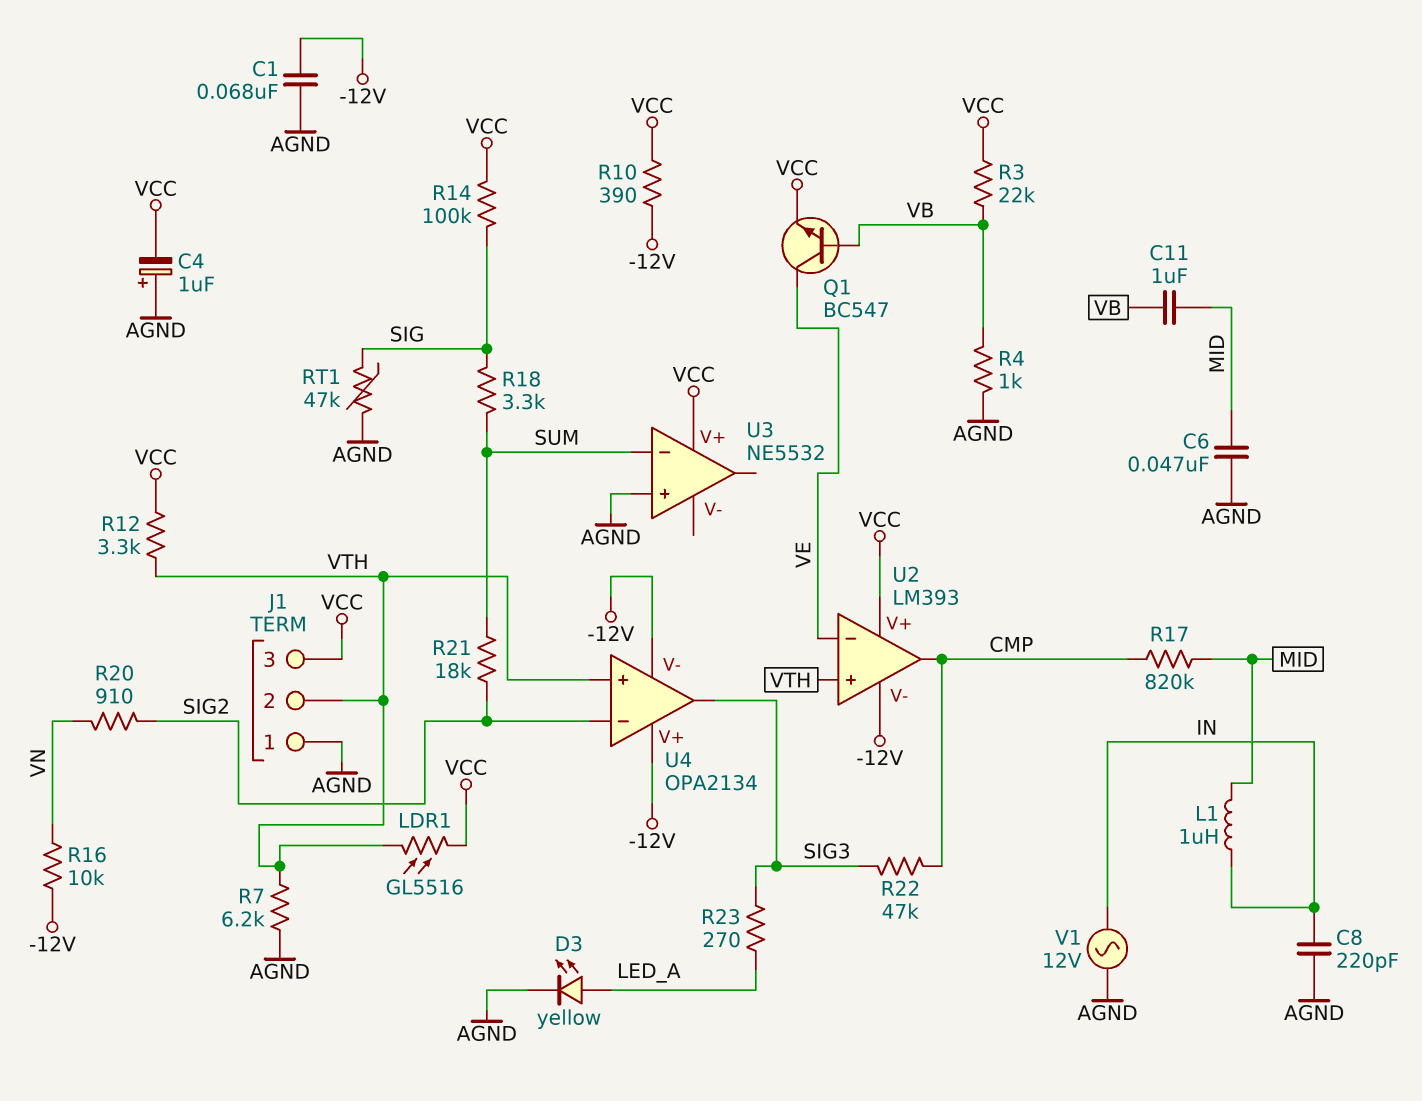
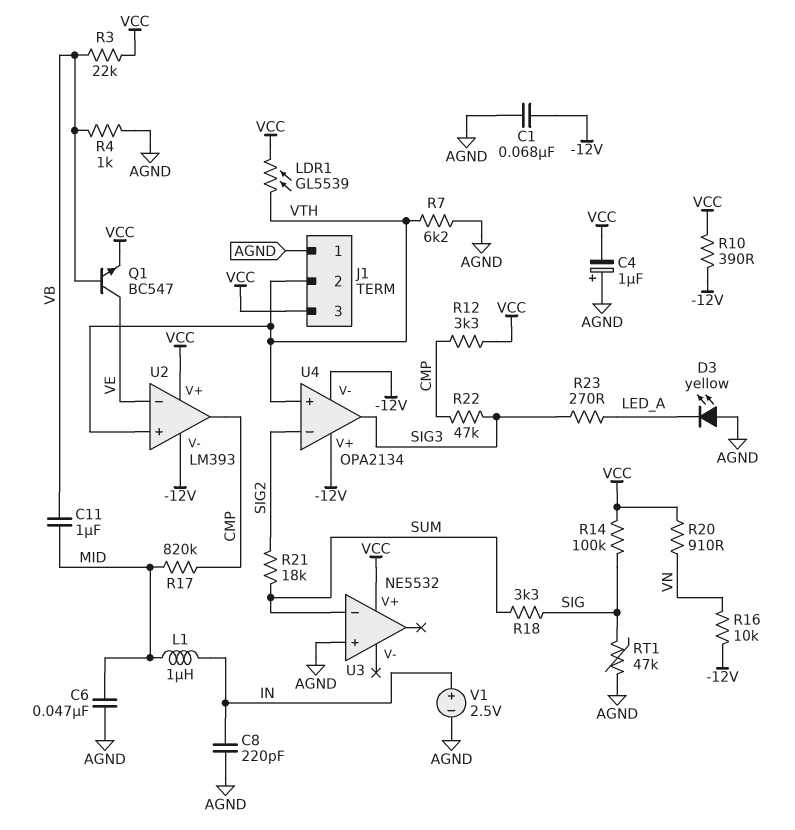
D3: LED yellow (A LED_A, K AGND) -> LED yellow (A AGND, K LED_A)
LDR1: GL5516 (VCC, VTH) -> GL5539 (VCC, VTH)
R12: 3.3k (VCC, VTH) -> 3.3k (CMP, VCC)
R20: 910 (SIG2, VN) -> 910 (VCC, VN)
V1: AC 12V (AGND, IN) -> 2.5V (plus IN, minus AGND)

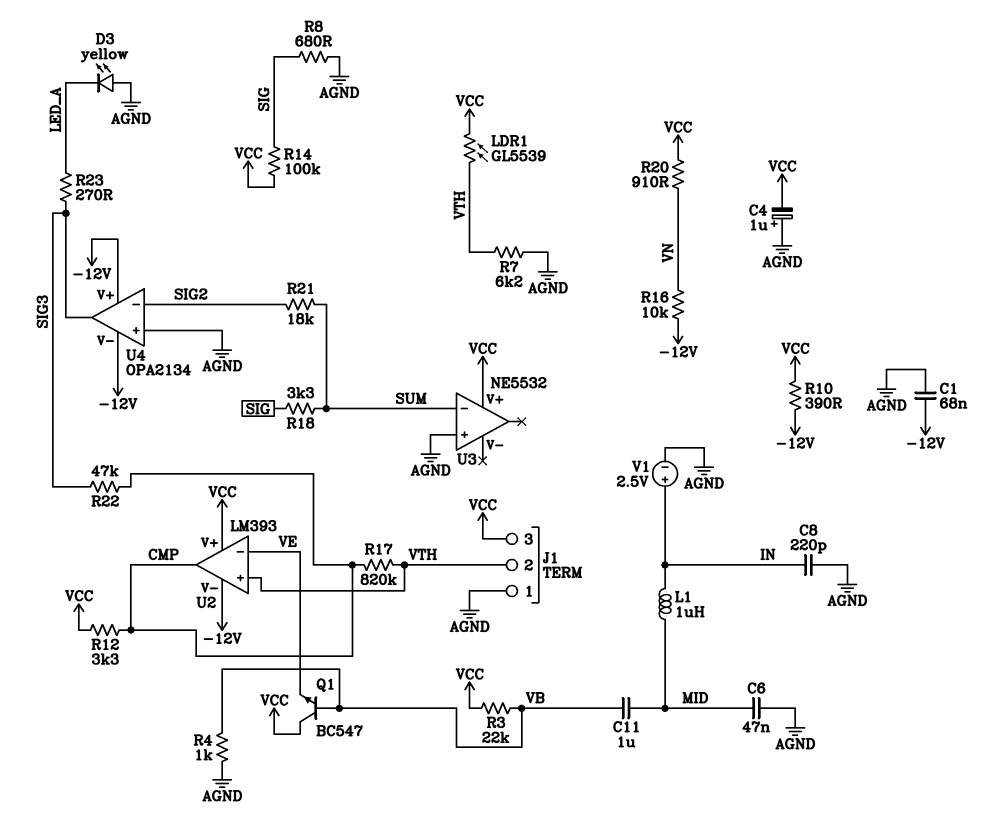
Q1: NPN BC547 (B VB, C VE, E VCC) -> NPN BC547 (B VB, C VCC, E VE)
R8: none -> 680 (AGND, SIG)
R17: 820k (CMP, MID) -> 820k (CMP, VTH)
RT1: 47k (AGND, SIG) -> none
U4 pin in+: VTH -> AGND

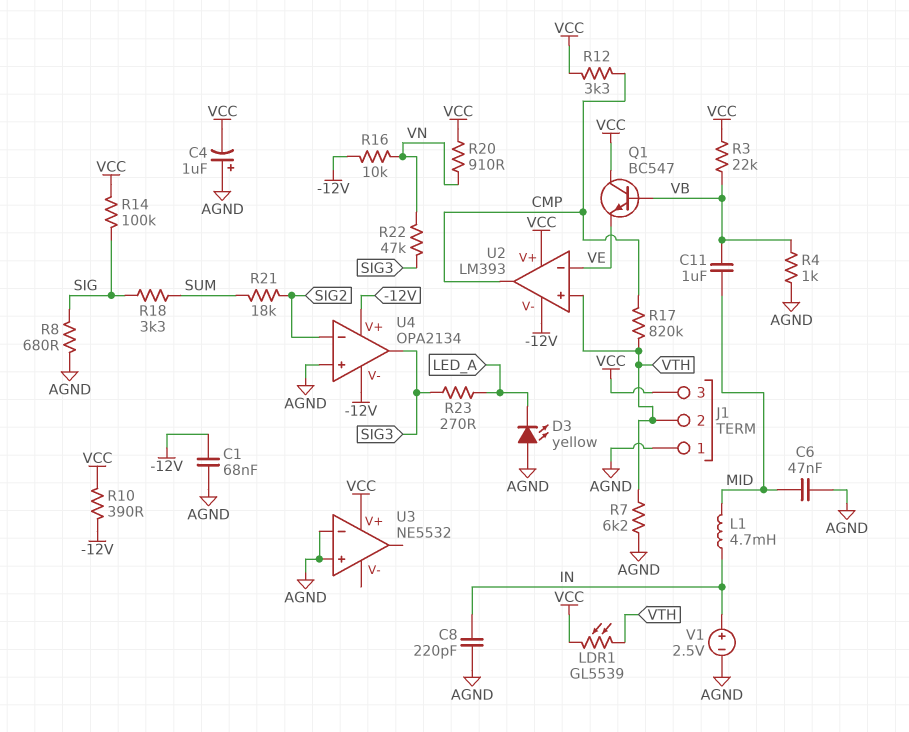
L1: 1uH (IN, MID) -> 4.7mH (IN, MID)
R22: 47k (CMP, SIG3) -> 47k (SIG3, VN)
U3 pin in-: SUM -> AGND

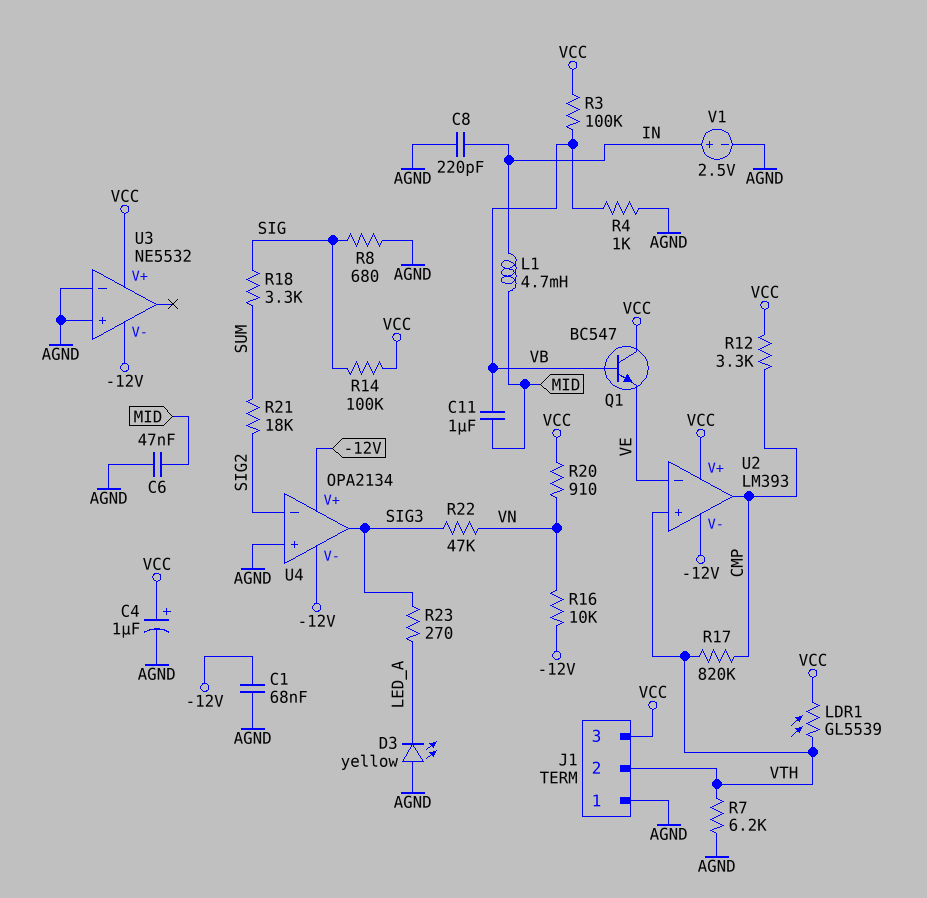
C4: 1uF (plus AGND, minus VCC) -> 1uF (plus VCC, minus AGND)
R3: 22k (VB, VCC) -> 100k (VB, VCC)
R10: 390 (-12V, VCC) -> none
U3 pin V-: none -> -12V

